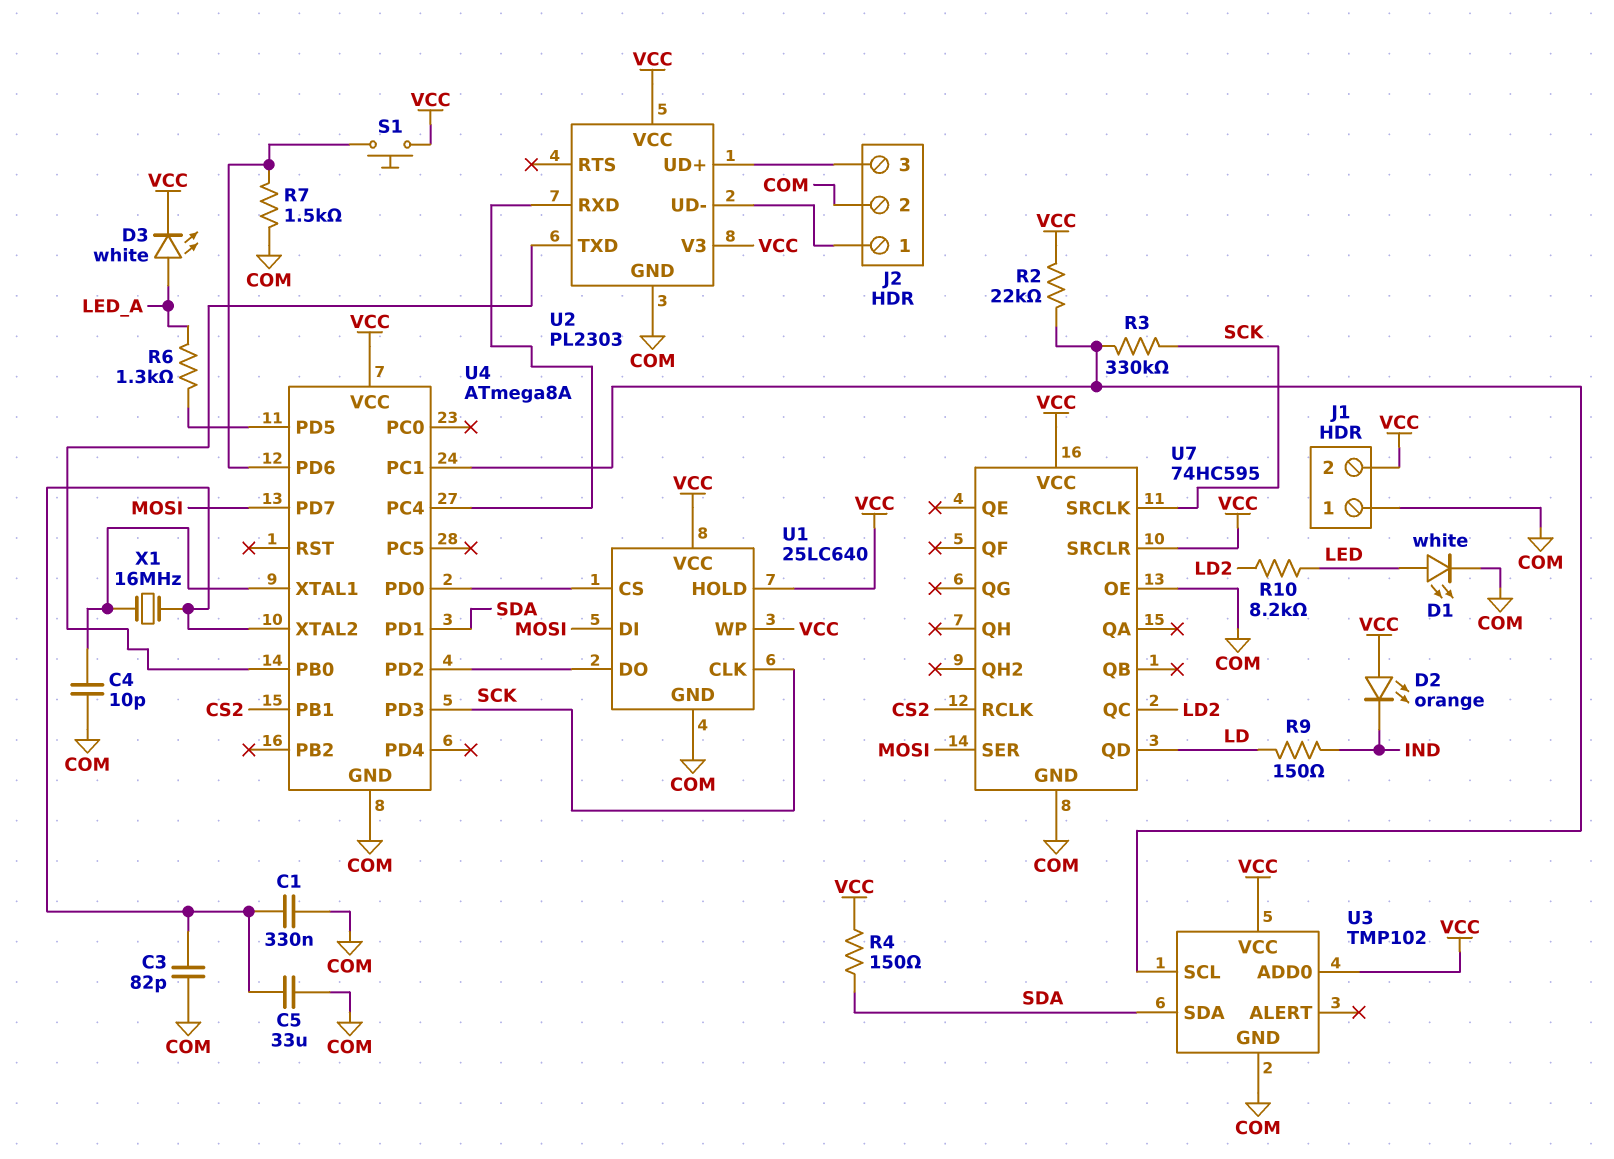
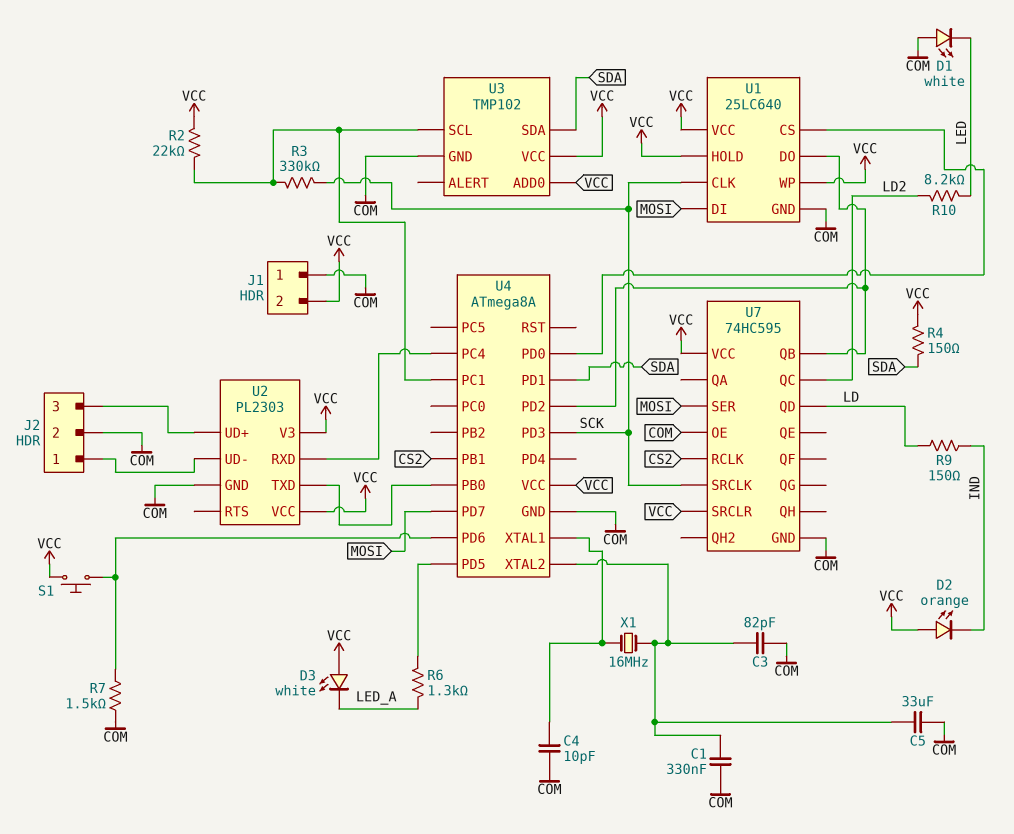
D1: LED white (A LED, K COM) -> LED white (A COM, K LED)
D3: LED white (A LED_A, K VCC) -> LED white (A VCC, K LED_A)
U7 pin QB: none -> U1/DO

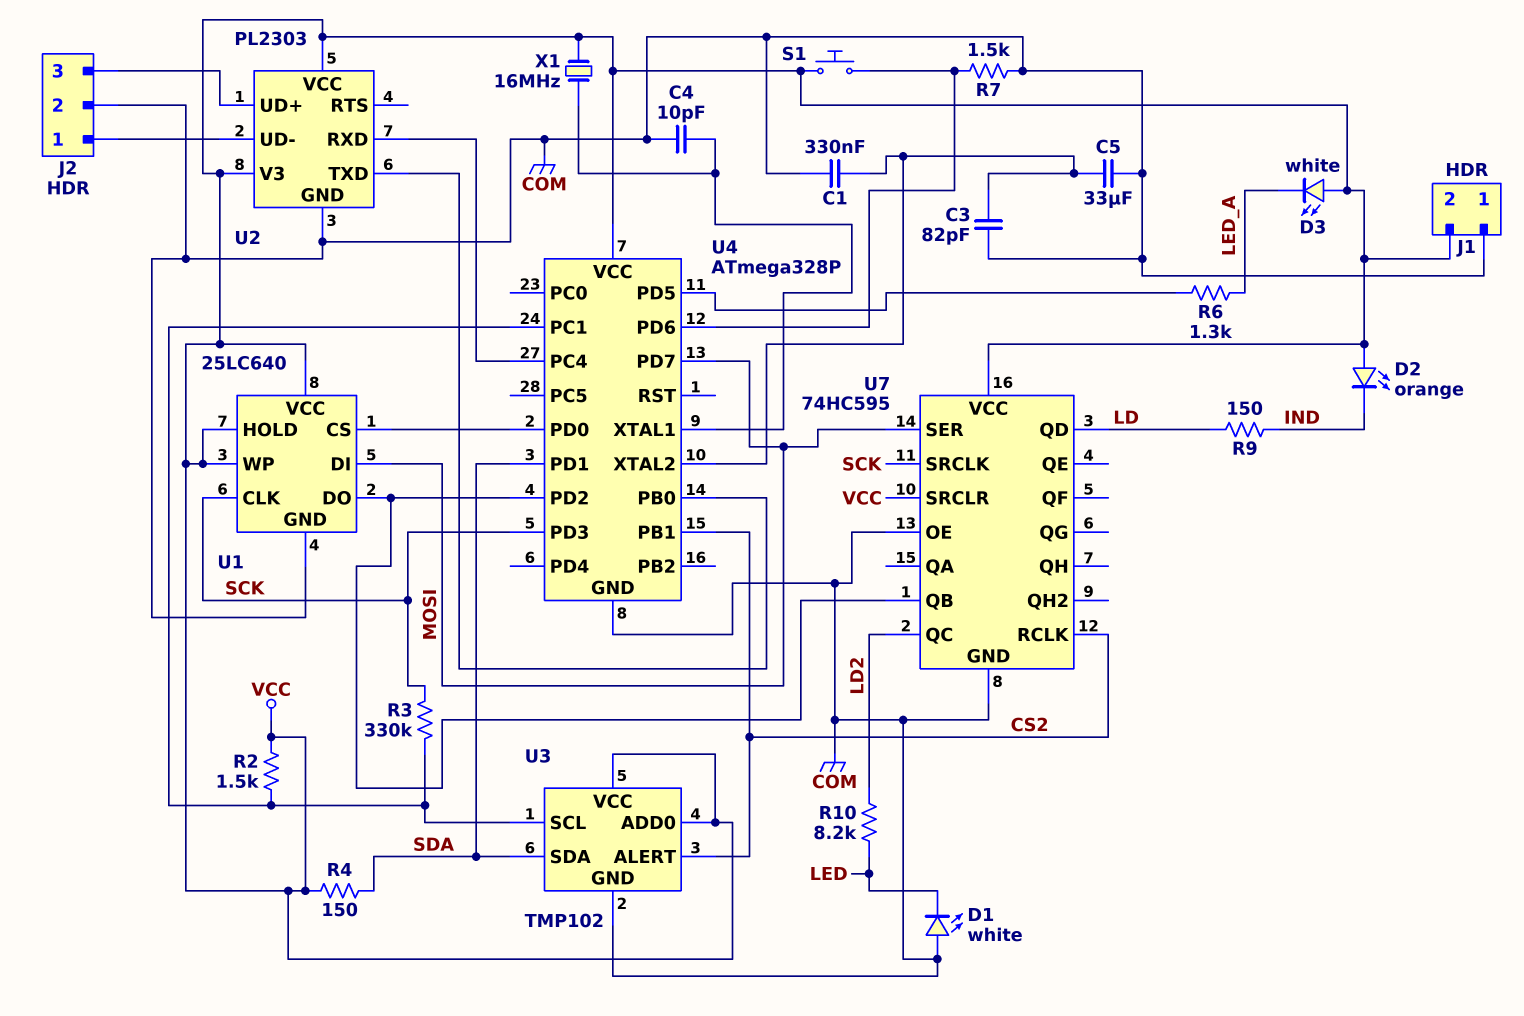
R2: 22k (U3/SCL, VCC) -> 1.5k (U3/SCL, VCC)
U3 pin ALERT: none -> CS2
U4: ATmega8A -> ATmega328P
X1: 16MHz (U4/XTAL1, U4/XTAL2) -> 16MHz (U4/XTAL1, VCC)

